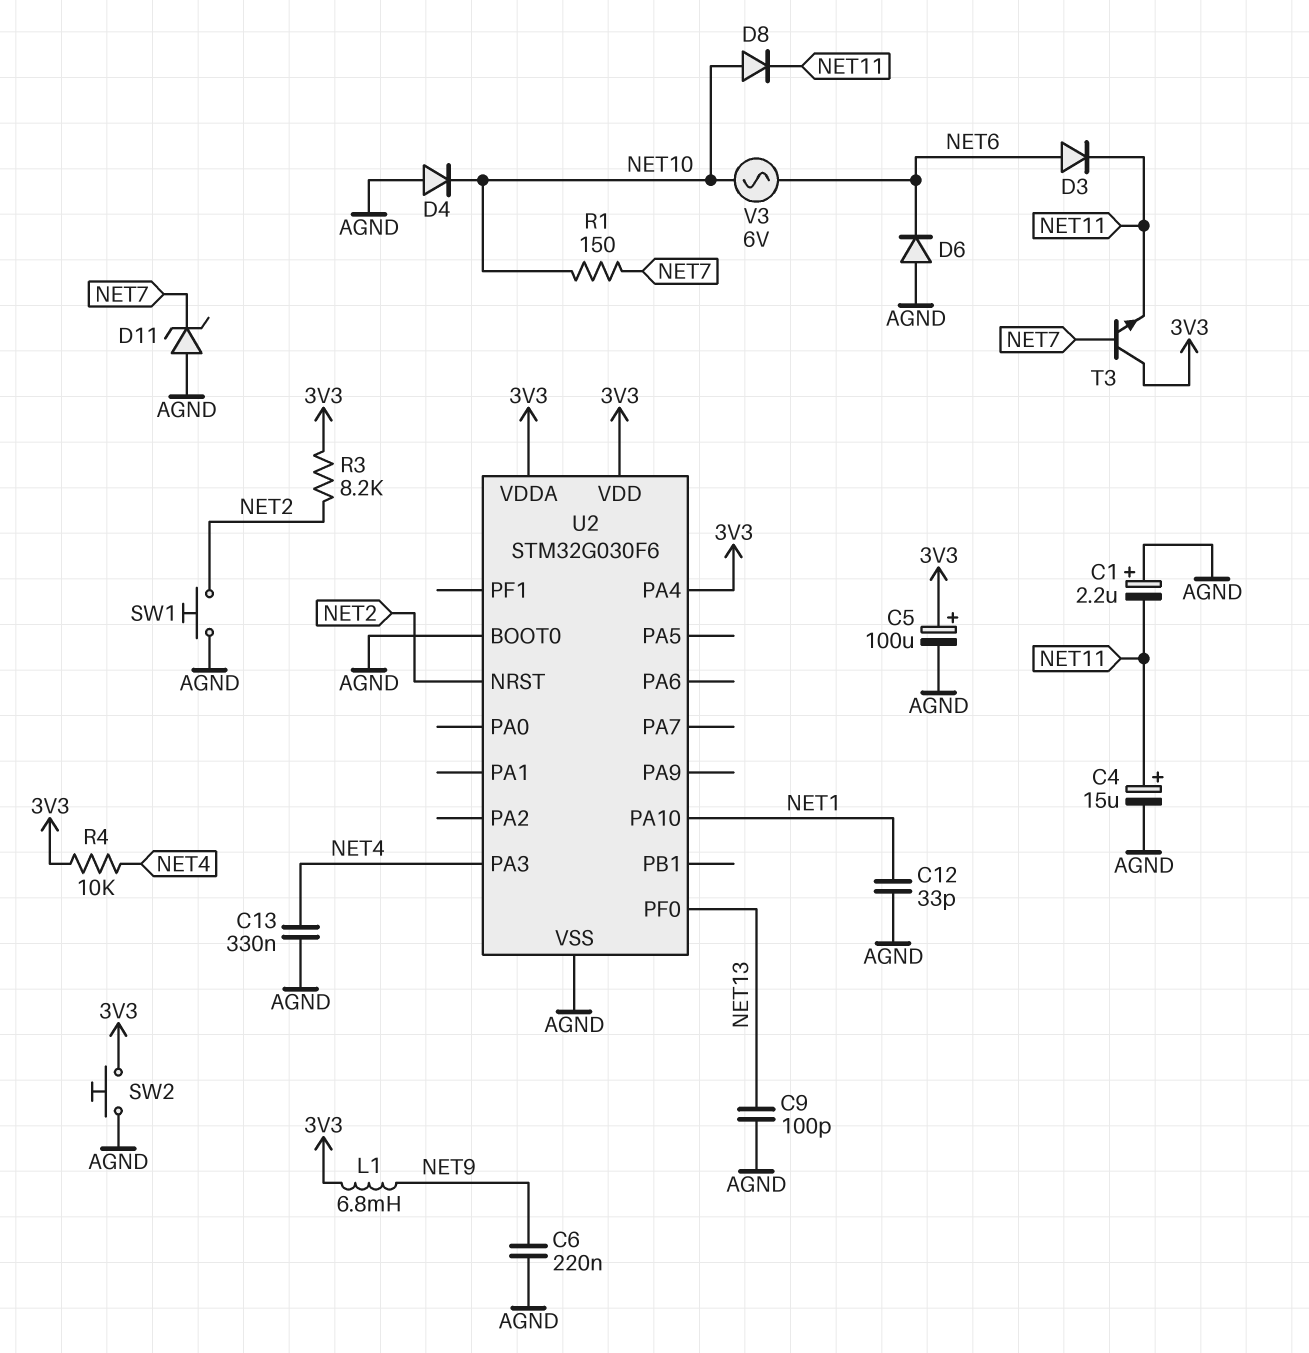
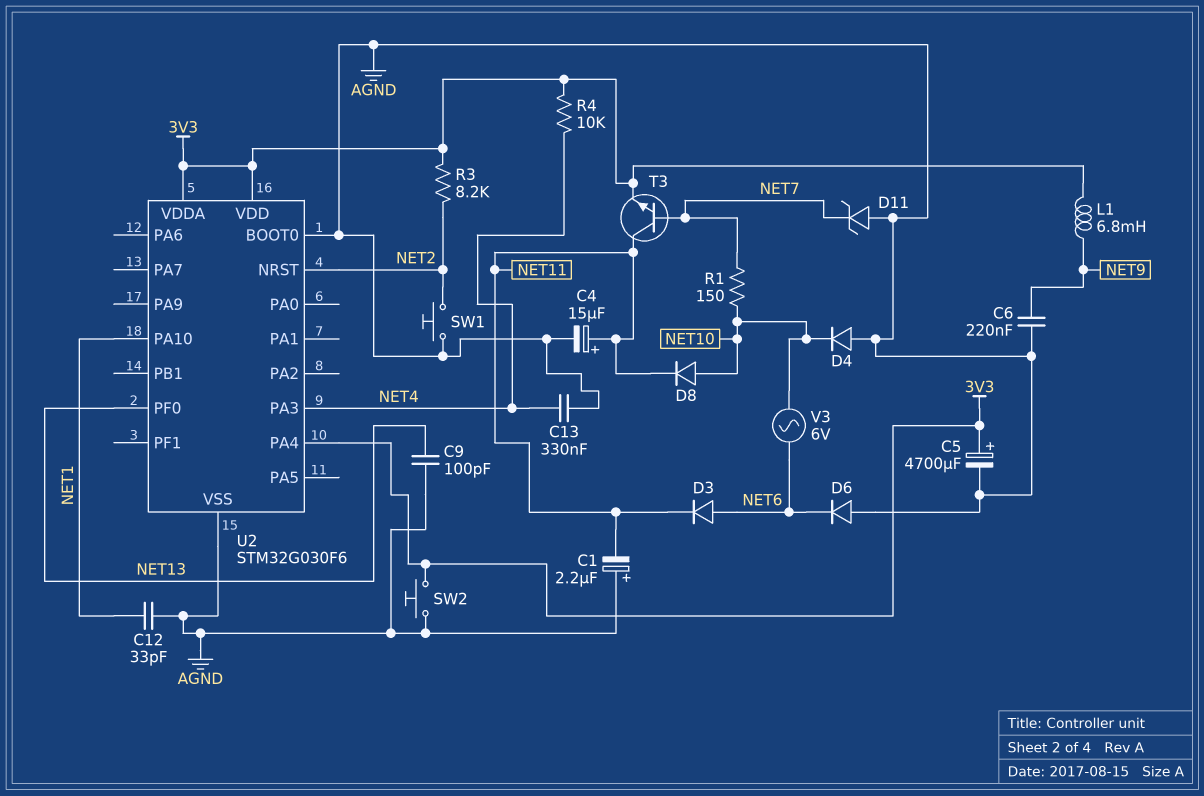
C5: 100uF (plus 3V3, minus AGND) -> 4700uF (plus 3V3, minus AGND)
T3: NPN (B NET7, C 3V3, E NET11) -> NPN (B NET7, C NET11, E 3V3)

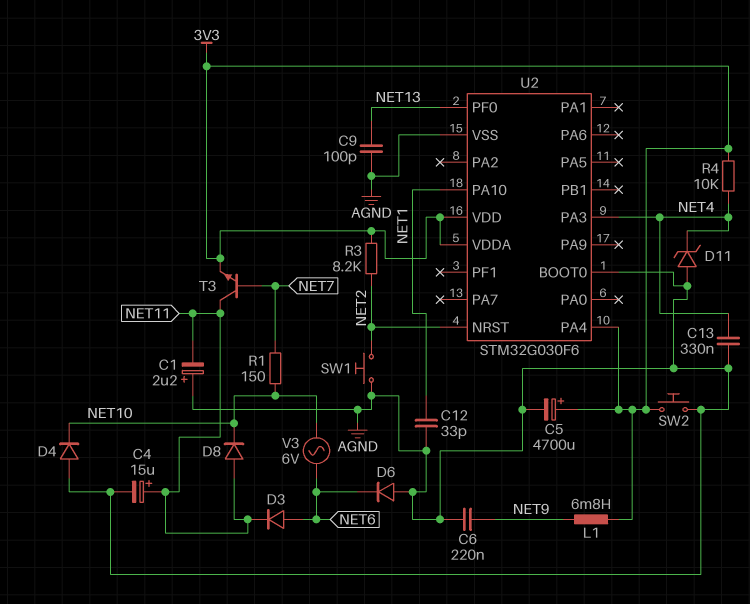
D8: diode (A NET10, K NET11) -> diode (A NET11, K NET10)
D11: zener (A AGND, K NET7) -> zener (A AGND, K NET4)

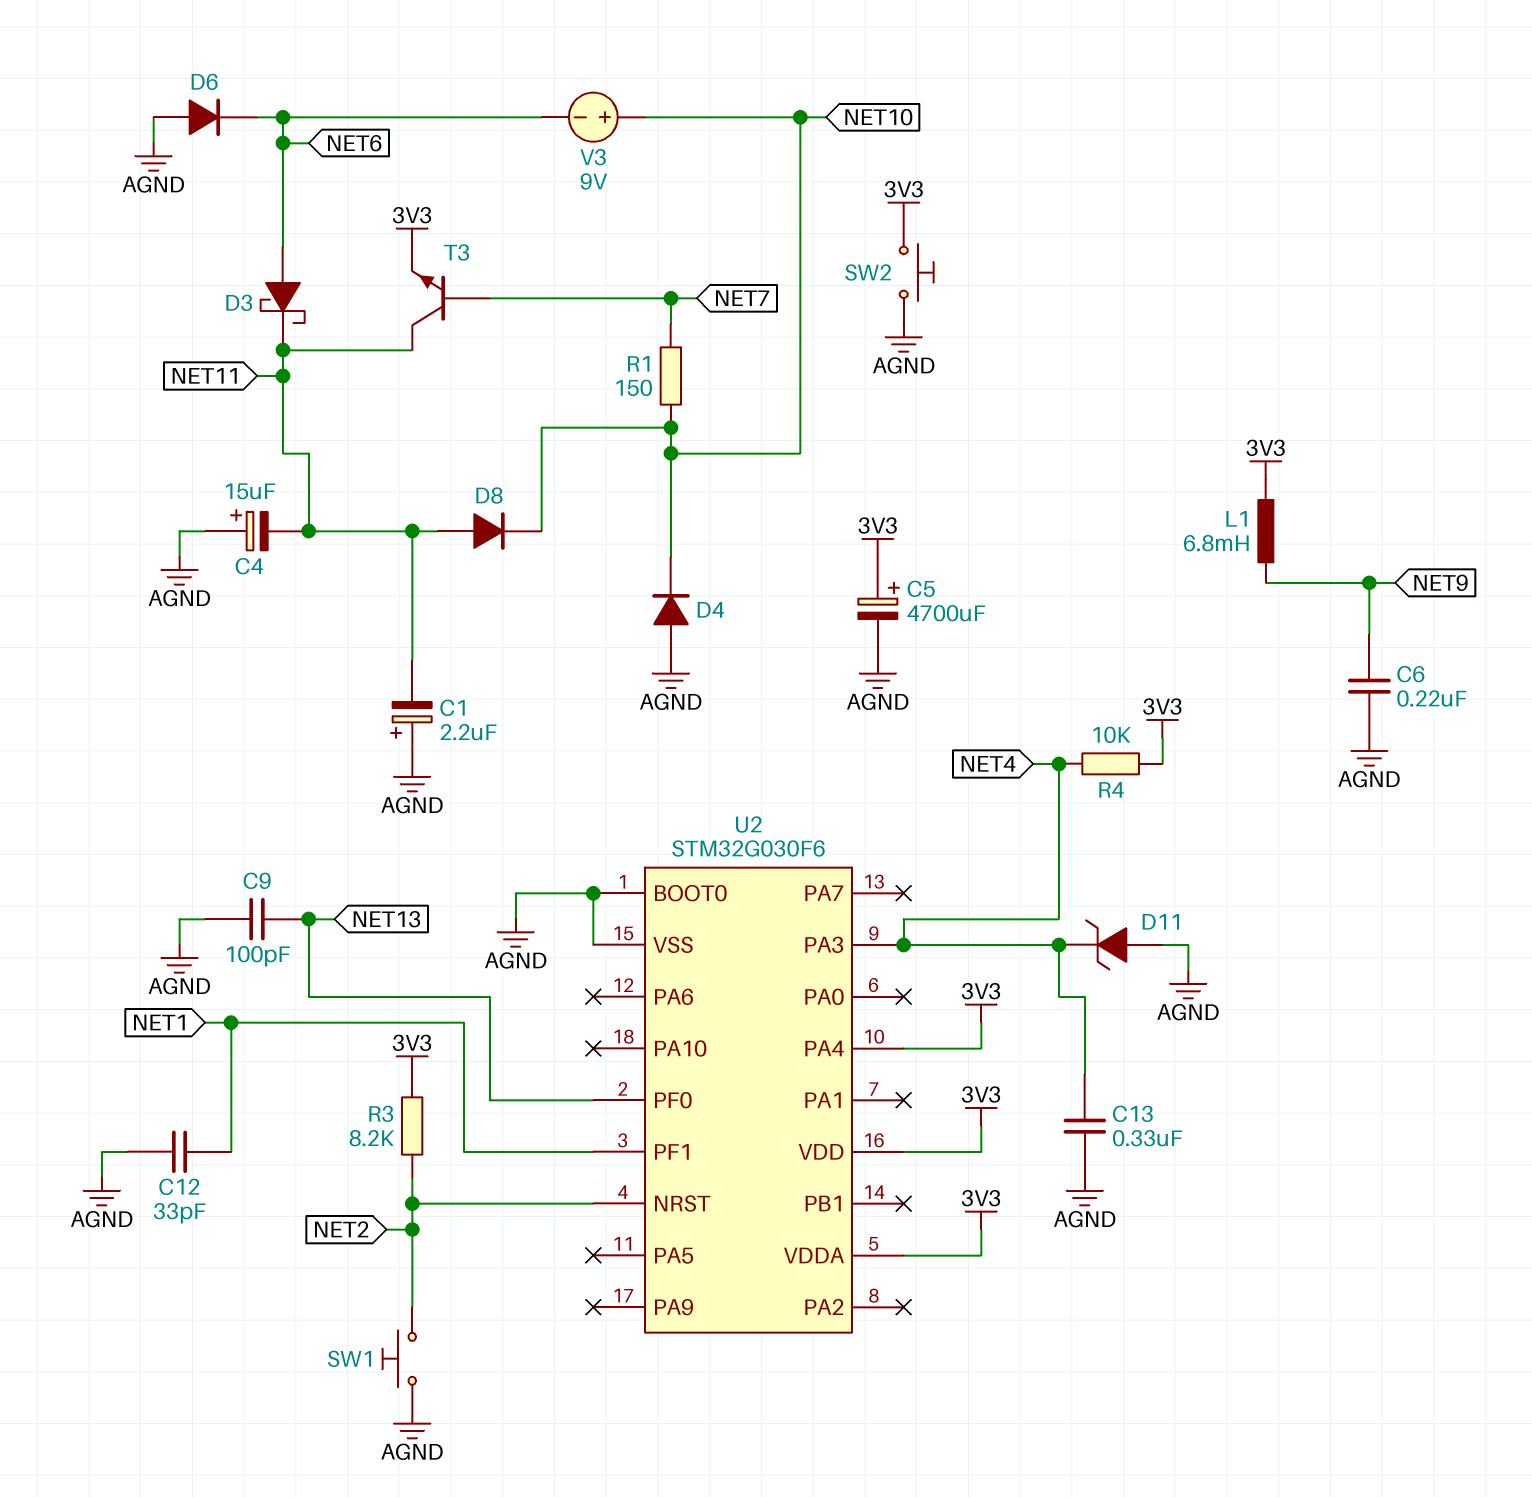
C4: 15uF (plus NET11, minus AGND) -> 15uF (plus AGND, minus NET11)
D3: diode (A NET6, K NET11) -> schottky (A NET6, K NET11)
U2 pin PA10: NET1 -> none
U2 pin PF1: none -> NET1
V3: AC 6V (NET6, NET10) -> 9V (plus NET10, minus NET6)

